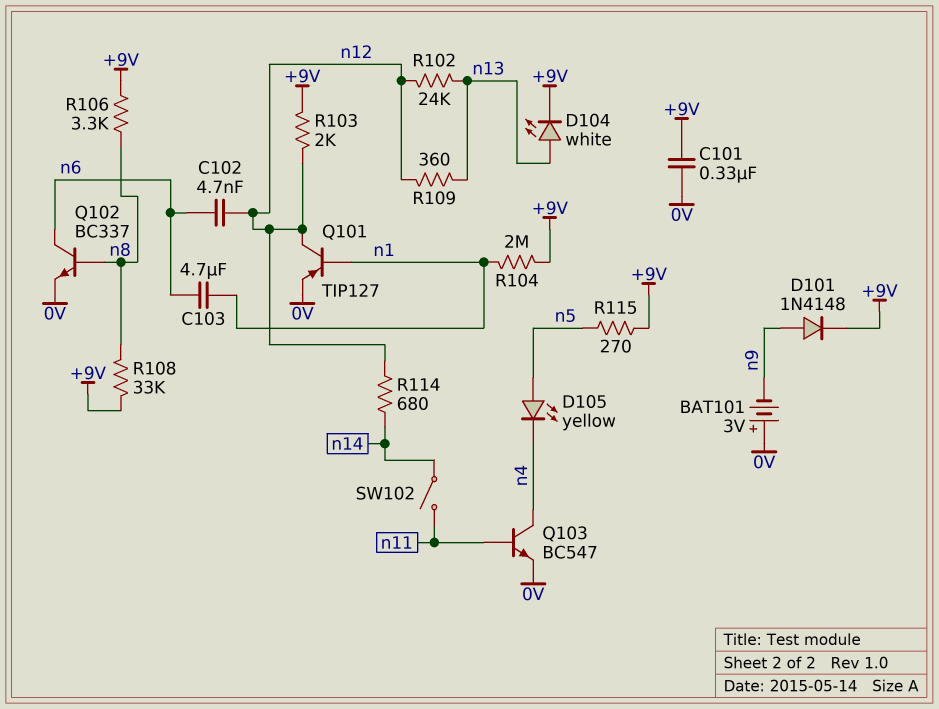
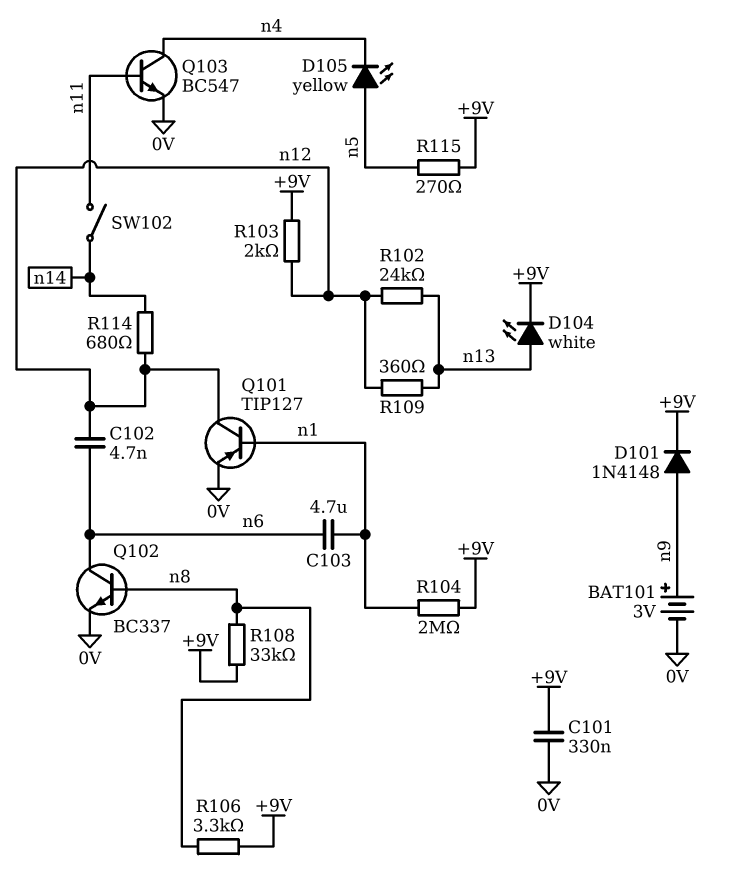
BAT101: 3V (plus 0V, minus n9) -> 3V (plus n9, minus 0V)

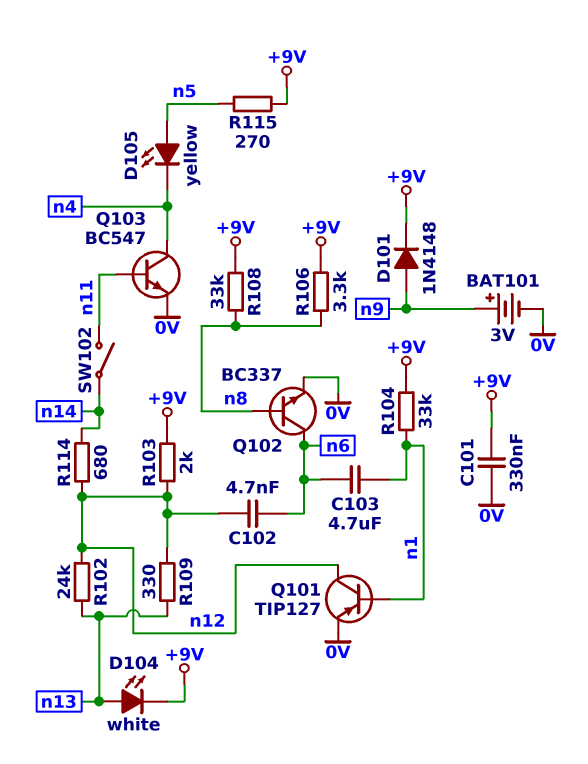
R104: 2M (+9V, n1) -> 33k (+9V, n1)
R109: 360 (n12, n13) -> 330 (n12, n13)

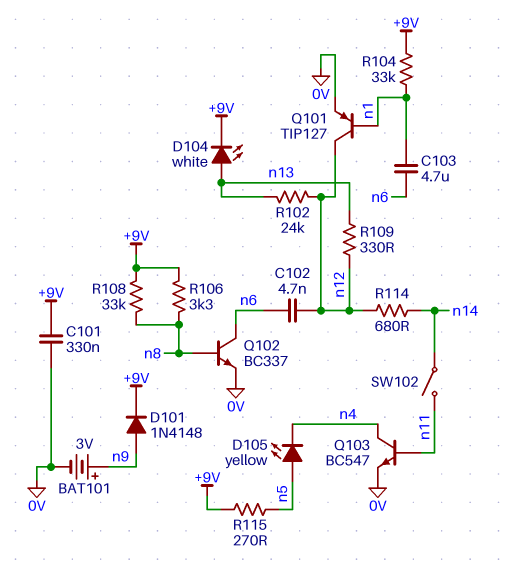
R103: 2k (+9V, n12) -> none

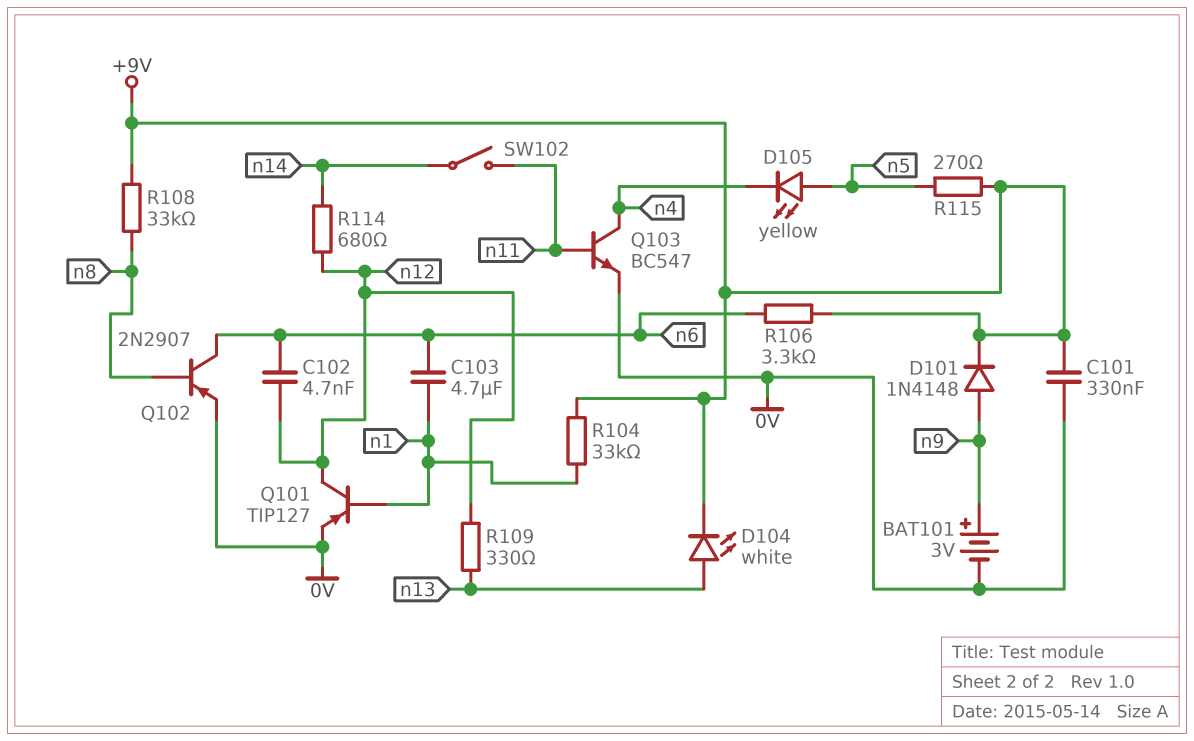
Q102: NPN BC337 (B n8, C n6, E 0V) -> PNP 2N2907 (B n8, C n6, E 0V)
R102: 24k (n12, n13) -> none
R106: 3.3k (+9V, n8) -> 3.3k (+9V, n6)

